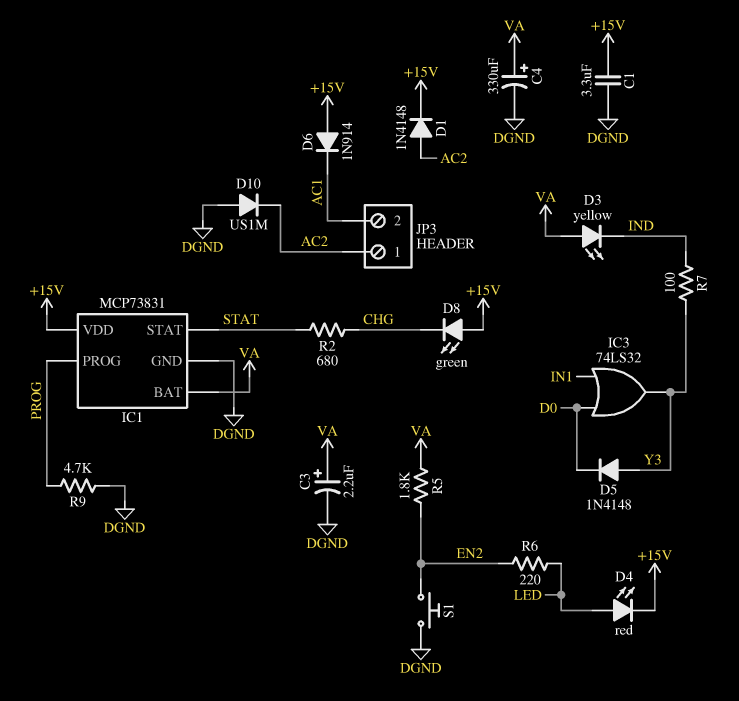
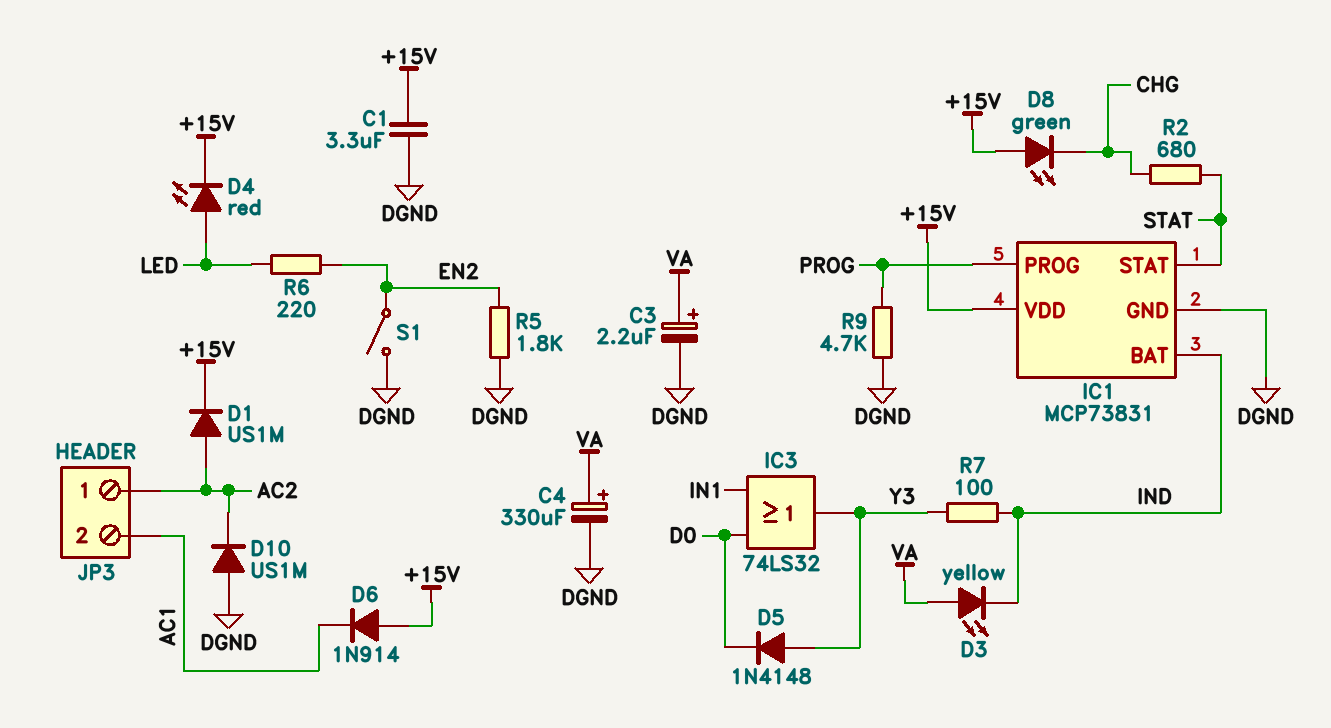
D1: diode 1N4148 (A AC2, K +15V) -> diode US1M (A AC2, K +15V)
IC1 pin BAT: VA -> IND
R5: 1.8k (EN2, VA) -> 1.8k (DGND, EN2)
S1: button (DGND, EN2) -> switch (DGND, EN2)

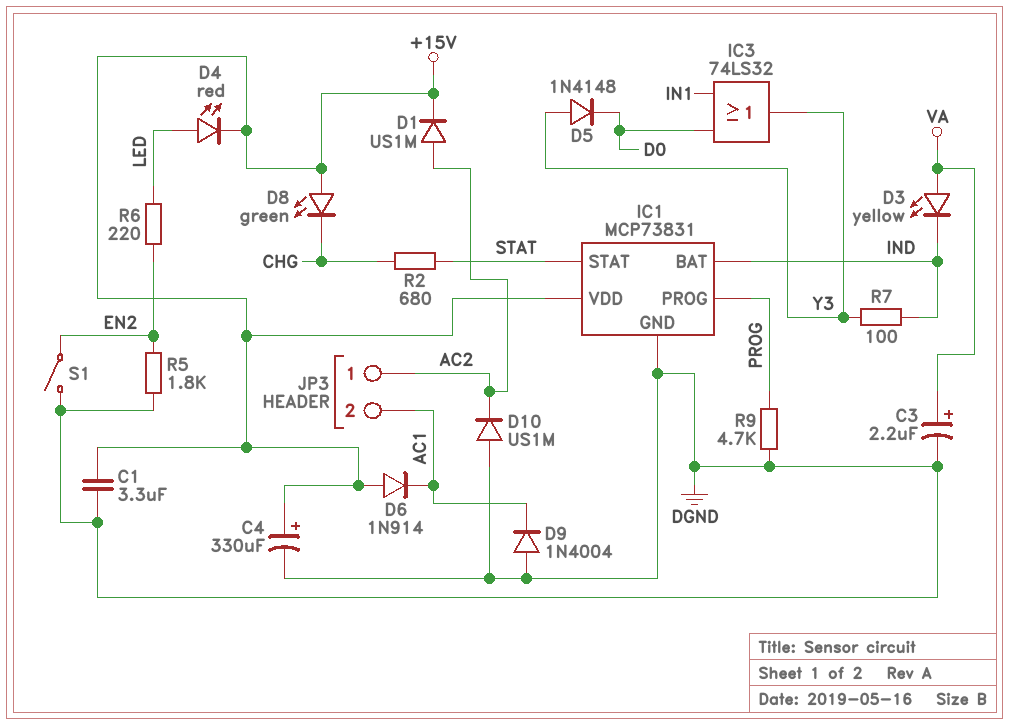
C4: 330uF (plus VA, minus DGND) -> 330uF (plus +15V, minus DGND)
D9: none -> diode 1N4004 (A DGND, K AC1)

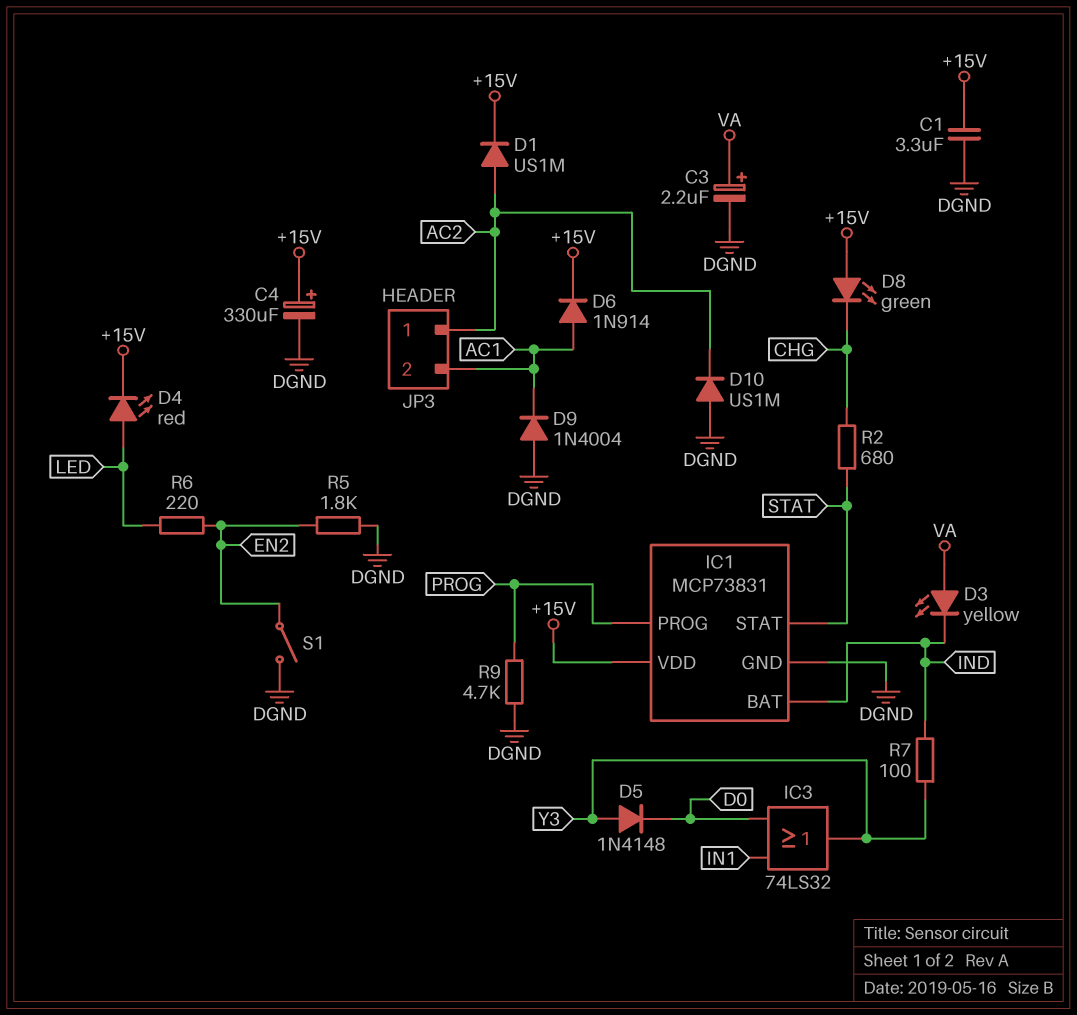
D6: diode 1N914 (A +15V, K AC1) -> diode 1N914 (A AC1, K +15V)

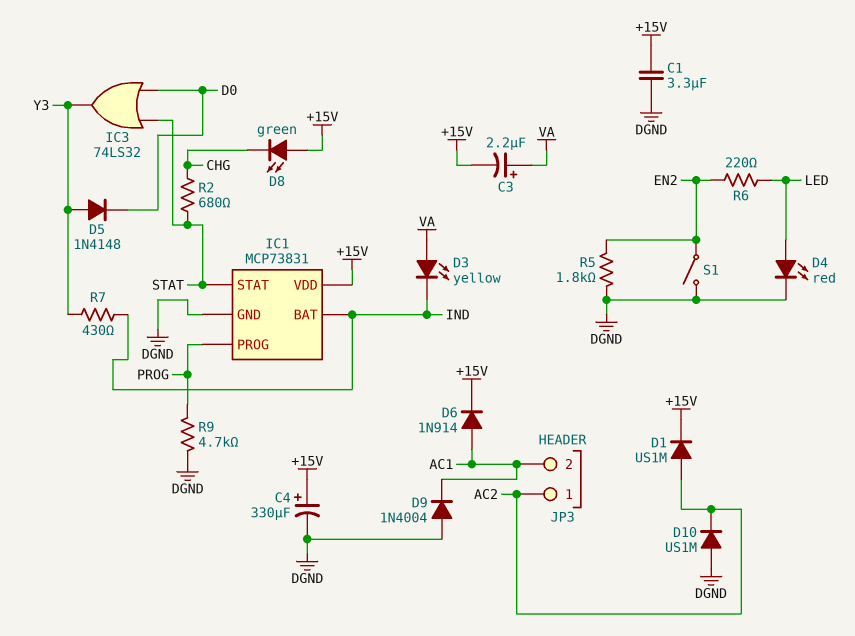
C3: 2.2uF (plus VA, minus DGND) -> 2.2uF (plus VA, minus +15V)
D4: LED red (A LED, K +15V) -> LED red (A LED, K DGND)
IC3: OR 74LS32 (in D0, in IN1, out Y3) -> OR 74LS32 (in D0, in STAT, out Y3)
R7: 100 (IND, Y3) -> 430 (IND, Y3)

